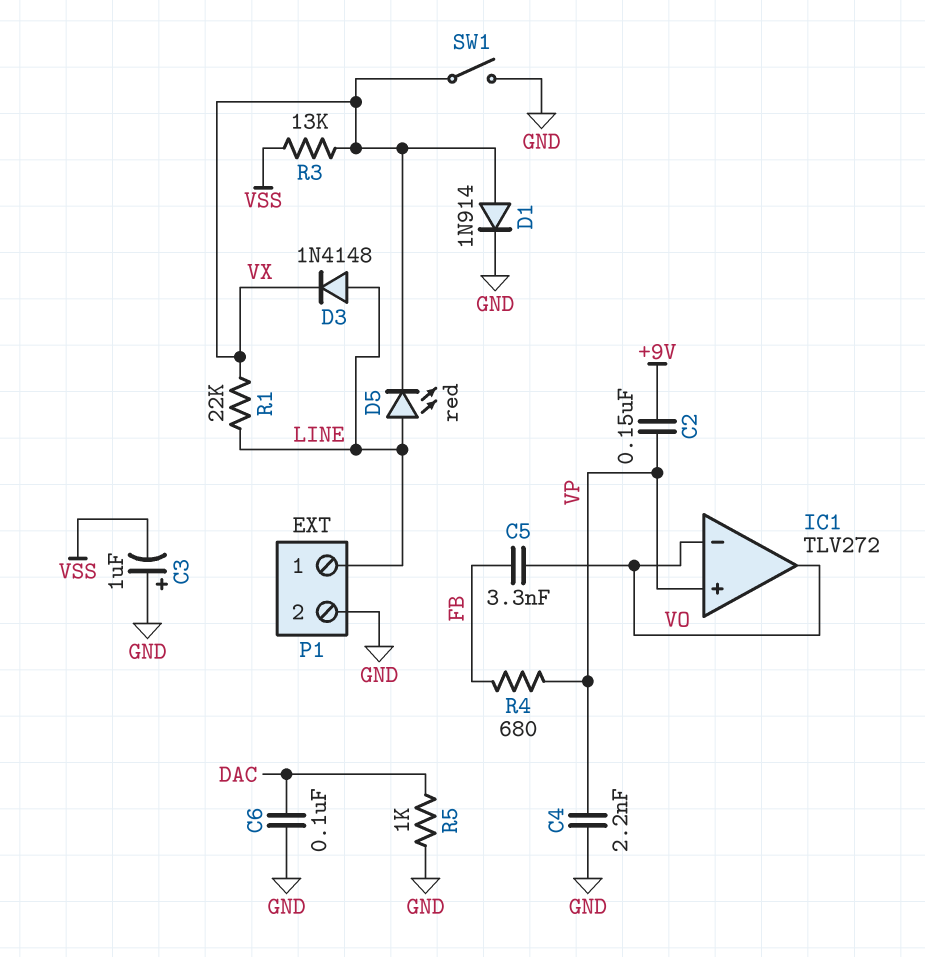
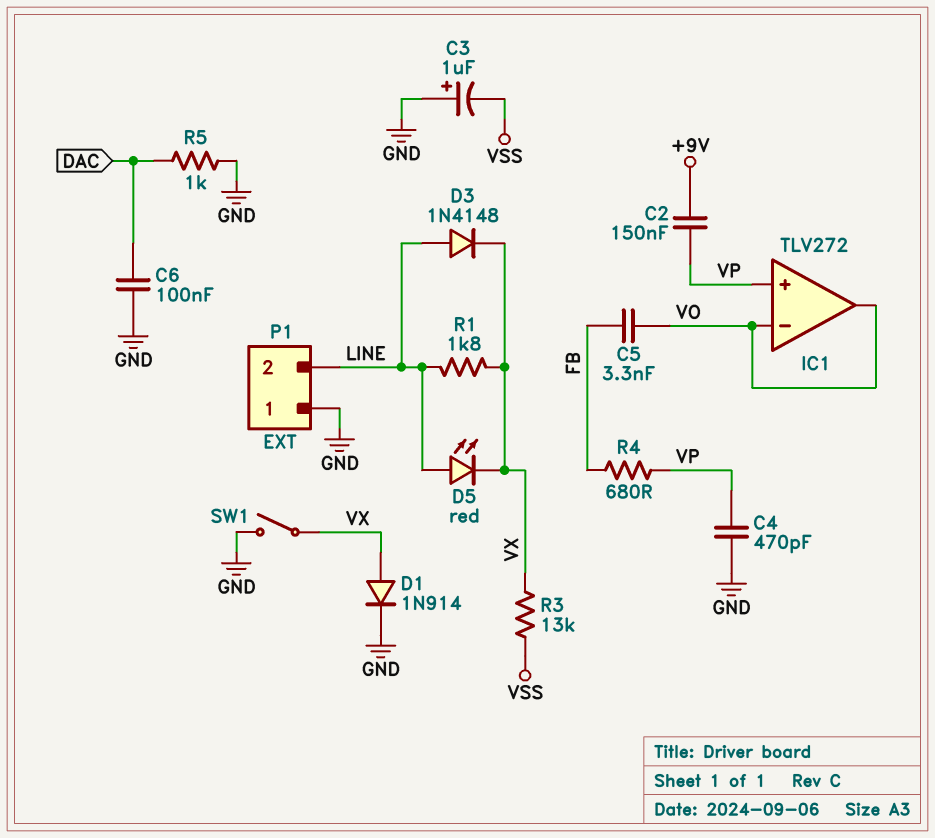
C4: 2.2nF (GND, VP) -> 470pF (GND, VP)
P1 pin 1: LINE -> GND
P1 pin 2: GND -> LINE
R1: 22k (LINE, VX) -> 1.8k (LINE, VX)

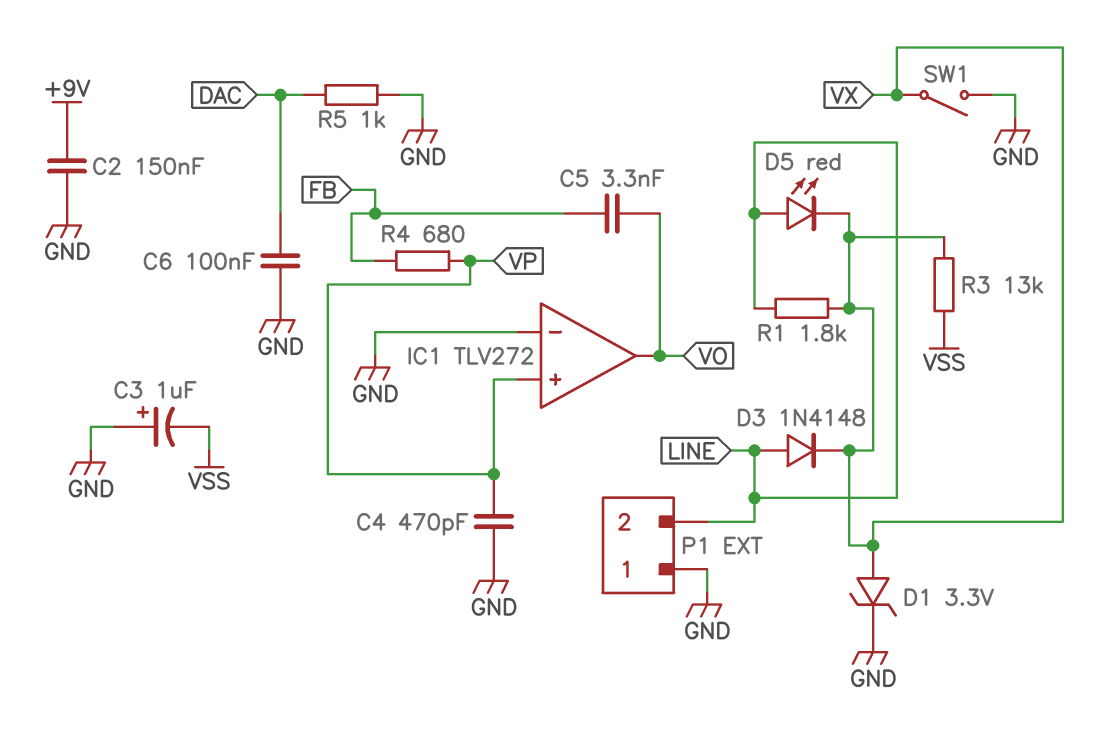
C2: 150nF (+9V, VP) -> 150nF (+9V, GND)
D1: diode 1N914 (A VX, K GND) -> zener 3.3V (A VX, K GND)
IC1 pin in-: VO -> GND

